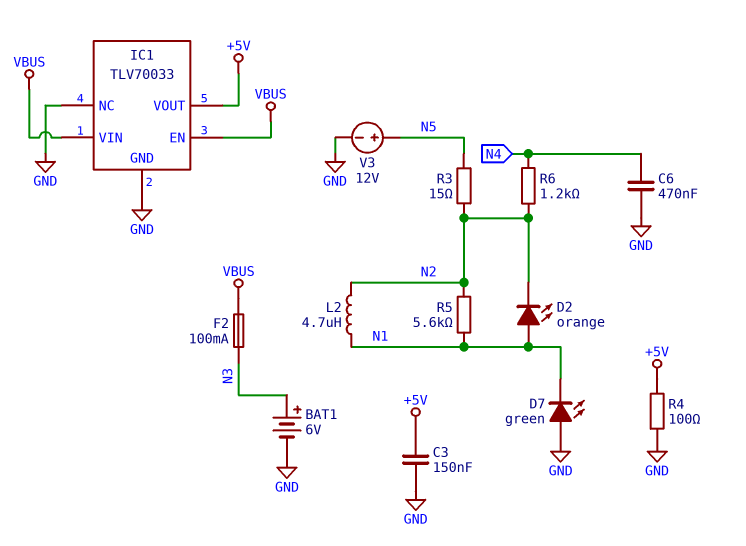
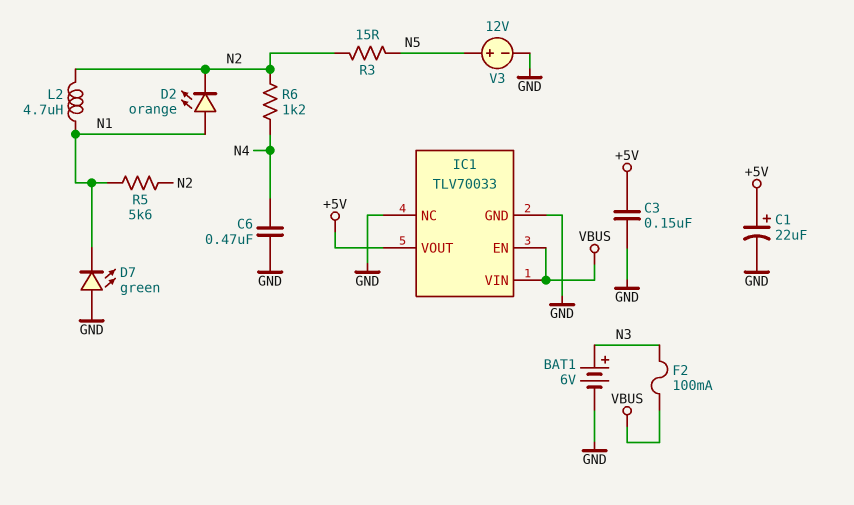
C1: none -> 22uF (plus +5V, minus GND)
R4: 100 (+5V, GND) -> none

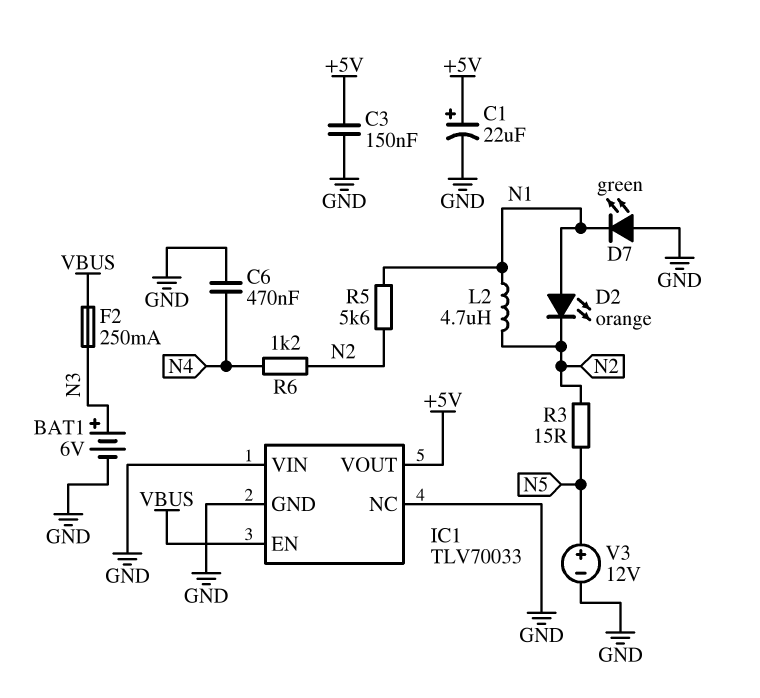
F2: 100mA (N3, VBUS) -> 250mA (N3, VBUS)
IC1 pin VIN: VBUS -> GND

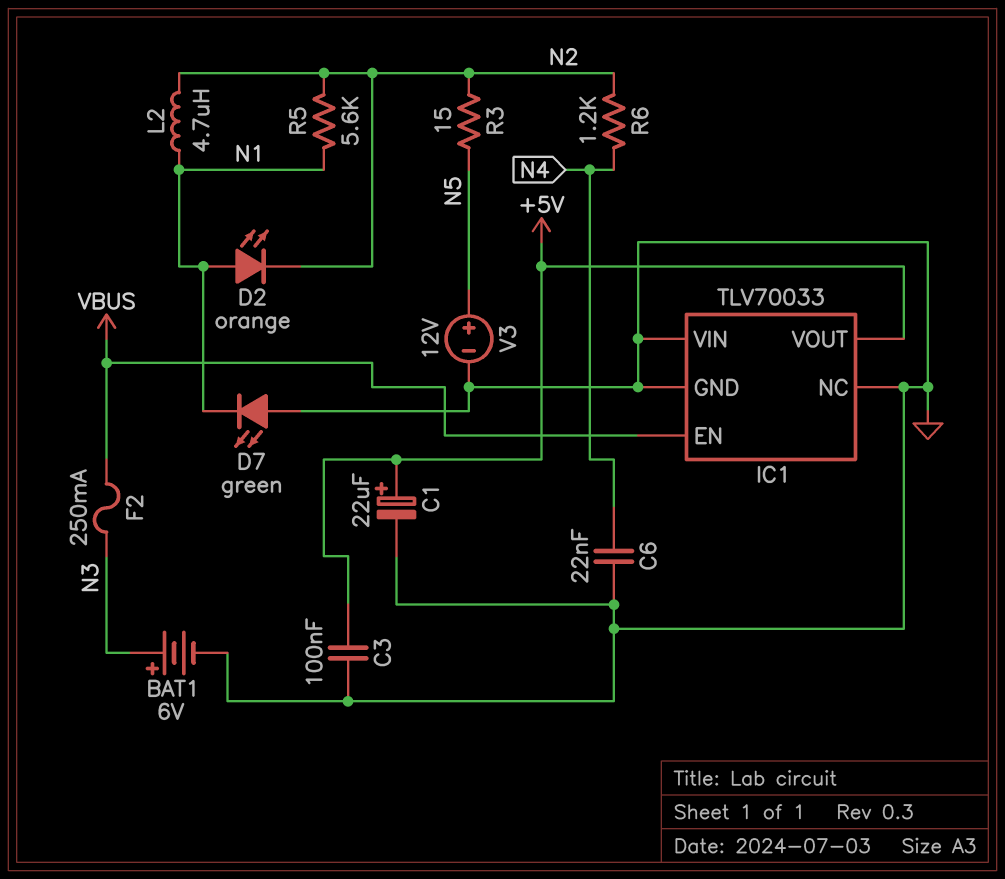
C3: 150nF (+5V, GND) -> 100nF (+5V, GND)
C6: 470nF (GND, N4) -> 22nF (GND, N4)

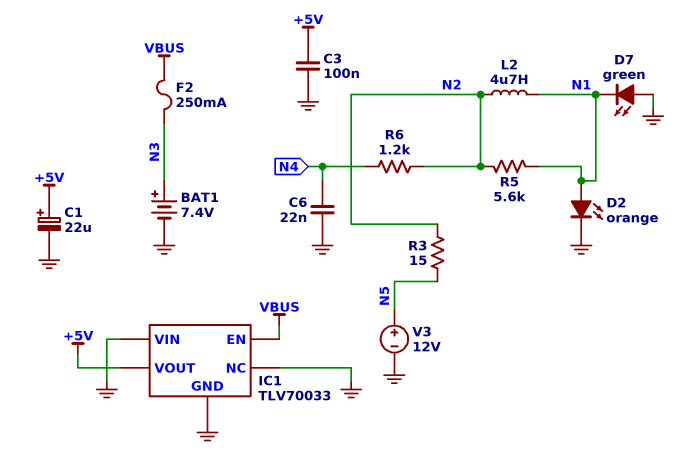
BAT1: 6V (plus N3, minus GND) -> 7.4V (plus N3, minus GND)
D2: LED orange (A N1, K N2) -> LED orange (A N1, K GND)

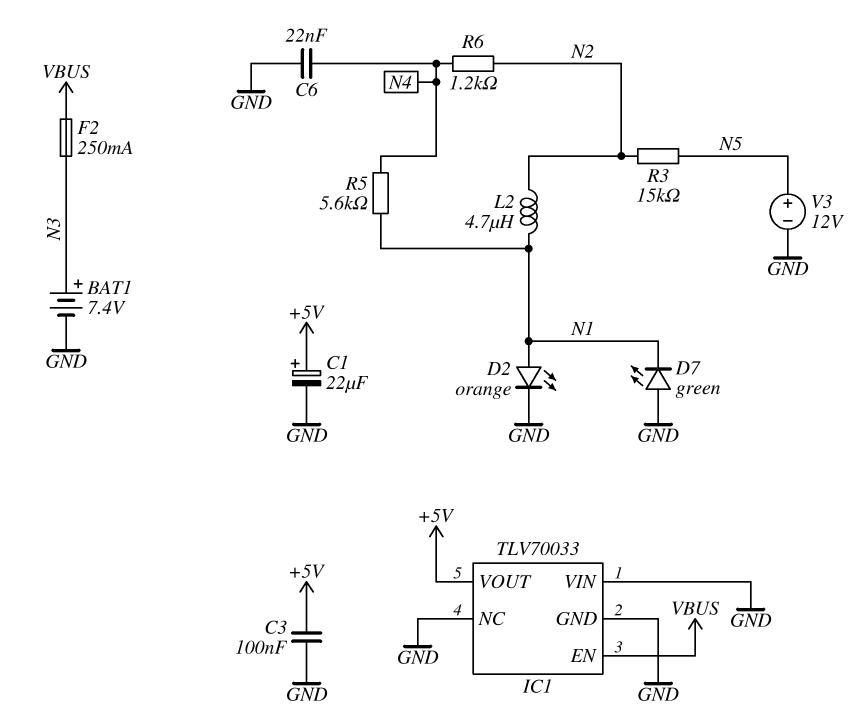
R3: 15 (N2, N5) -> 15k (N2, N5)
R5: 5.6k (N1, N2) -> 5.6k (N1, N4)

